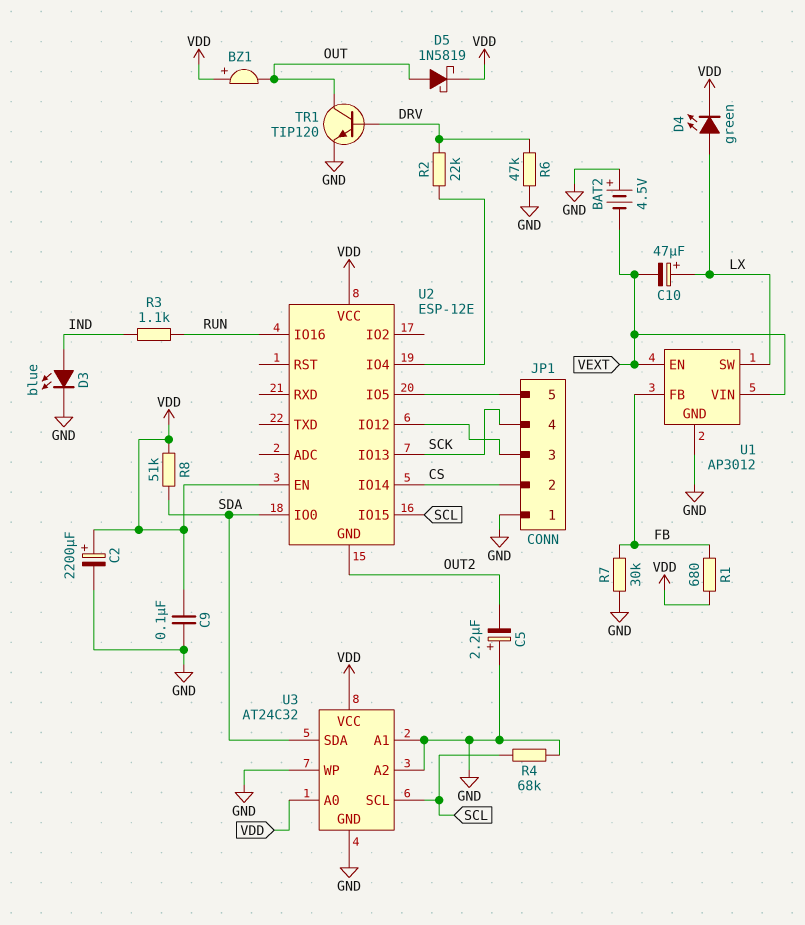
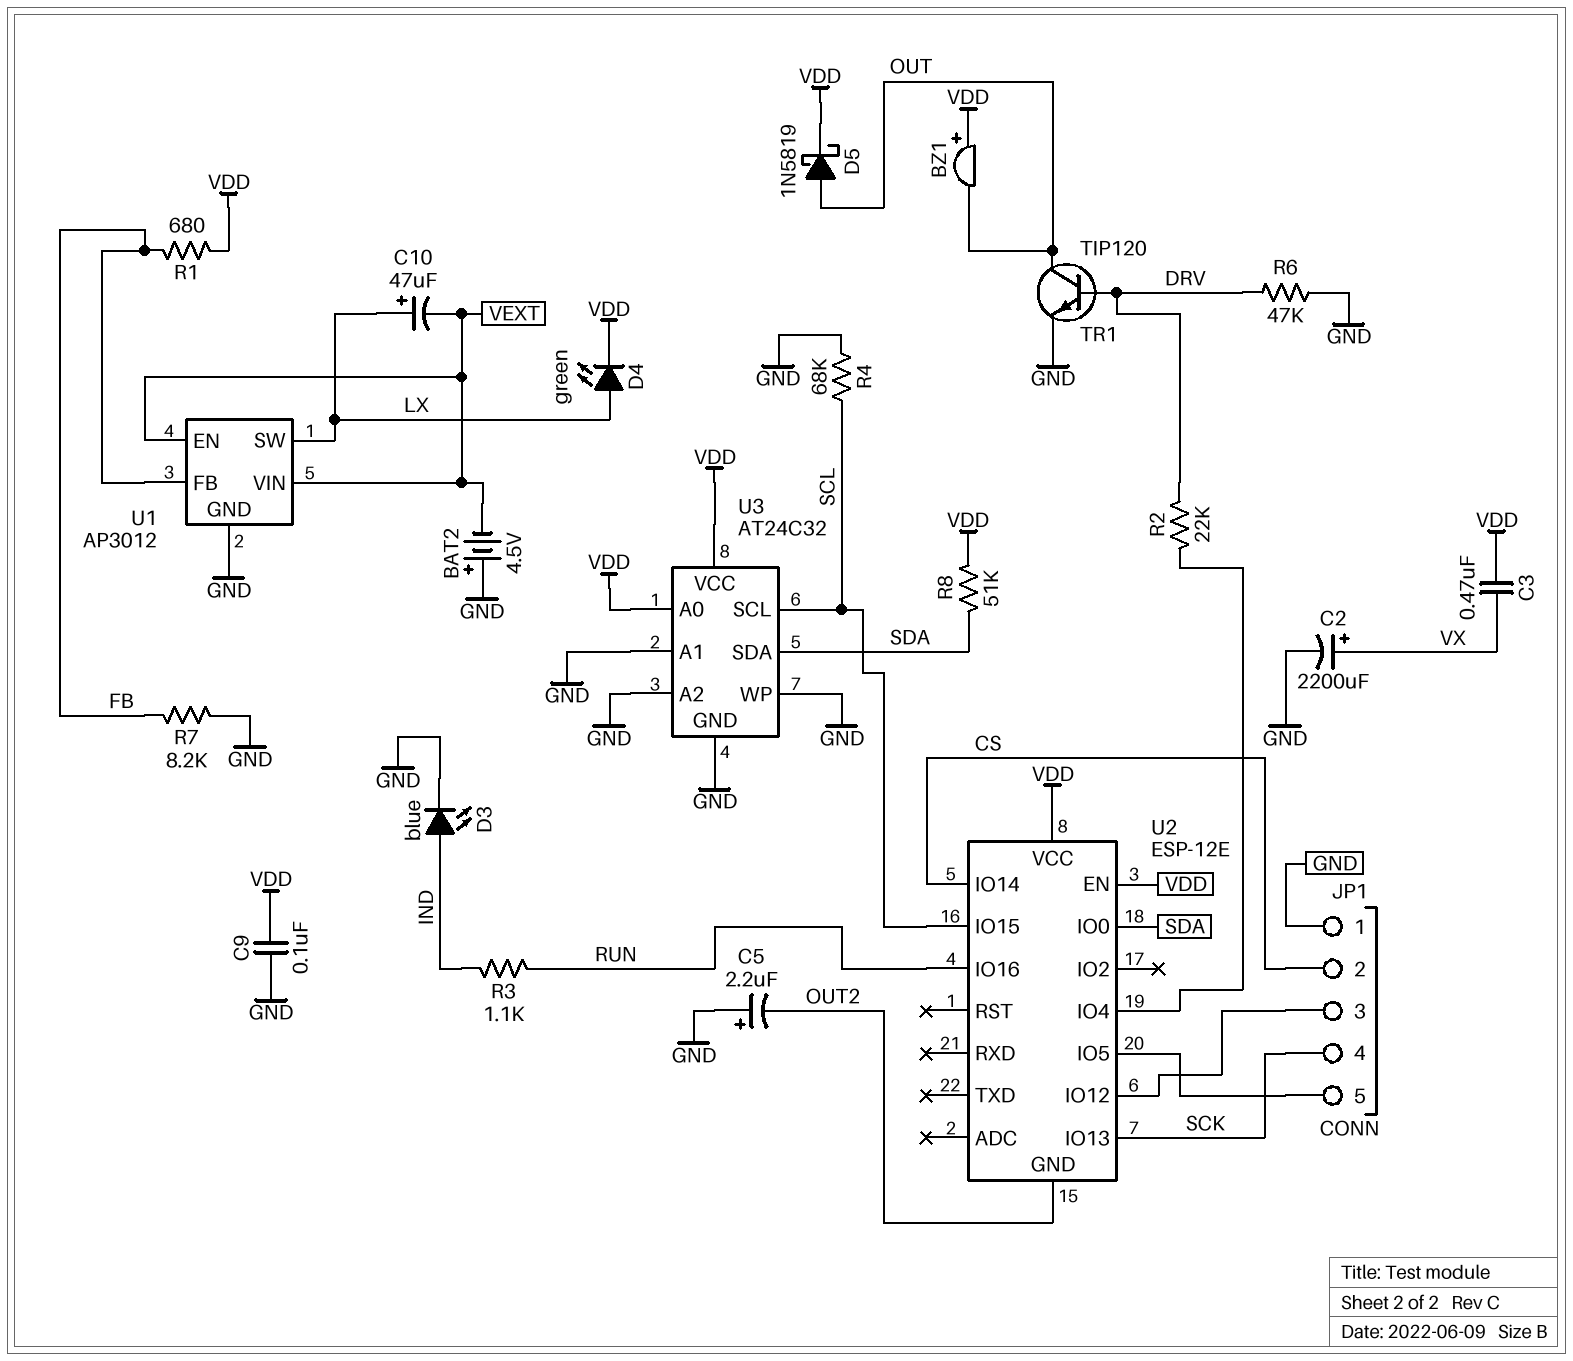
C2: 2200uF (plus VDD, minus GND) -> 2200uF (plus VX, minus GND)
C3: none -> 470nF (VDD, VX)
R7: 30k (FB, GND) -> 8.2k (FB, GND)

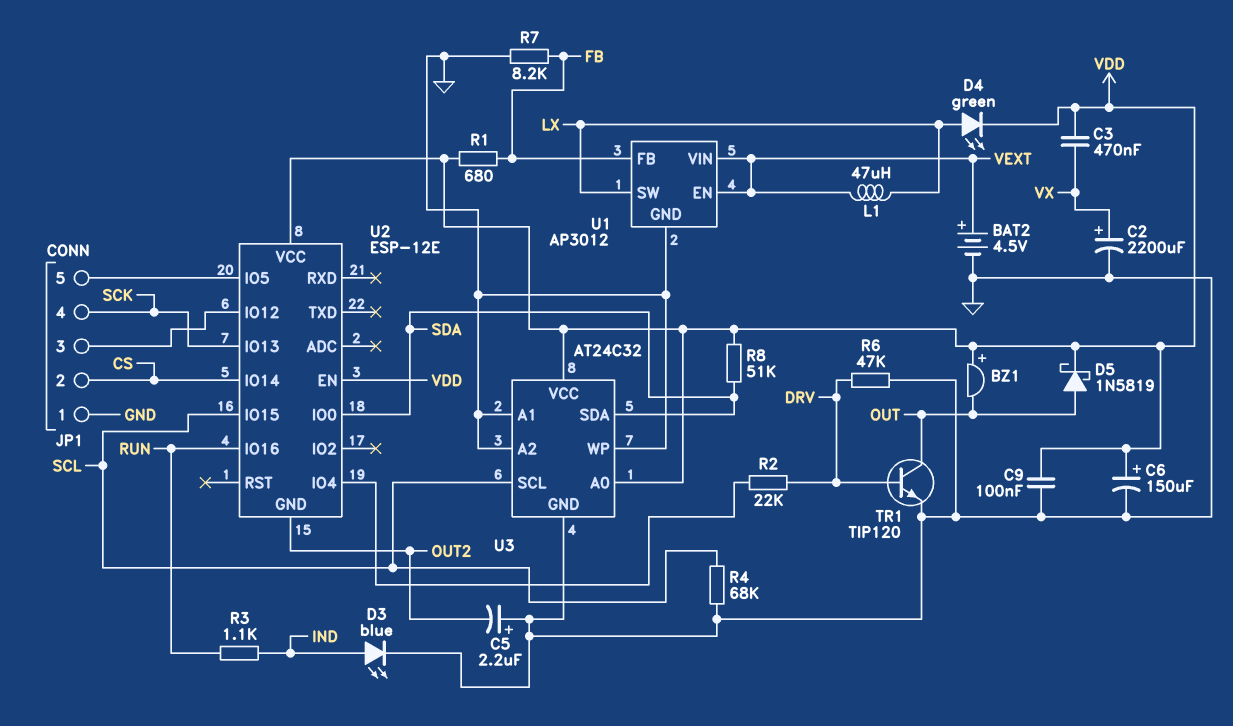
BAT2: 4.5V (plus GND, minus VEXT) -> 4.5V (plus VEXT, minus GND)
C6: none -> 150uF (plus VDD, minus GND)
C10: 47uF (plus LX, minus VEXT) -> none
L1: none -> 47uH (LX, VEXT)

